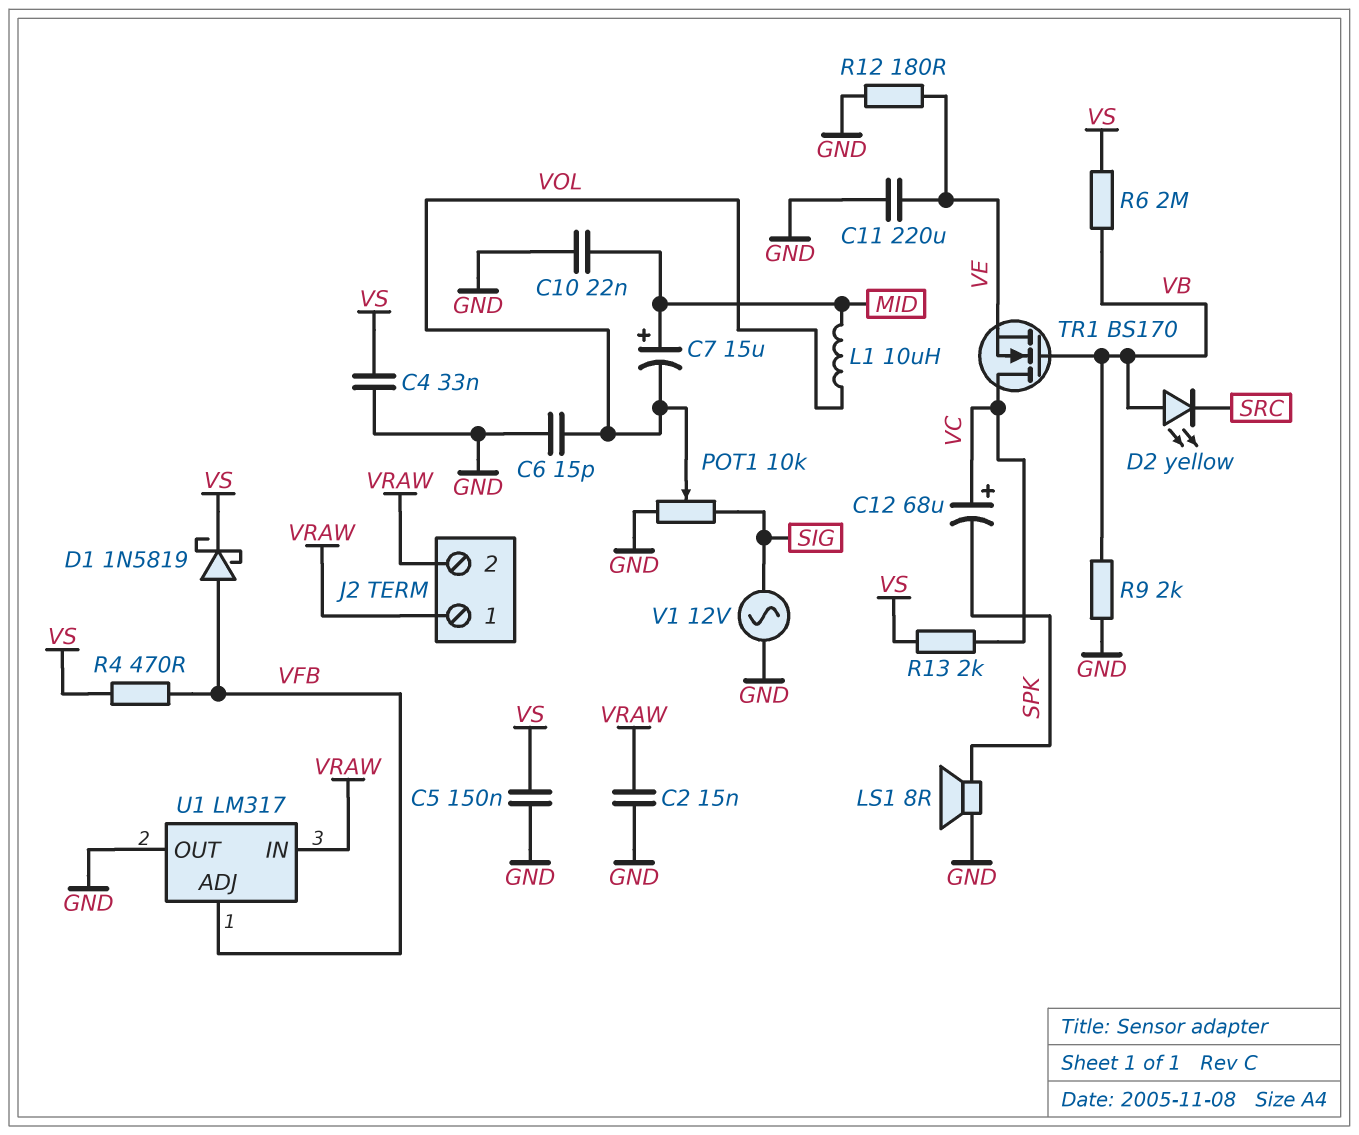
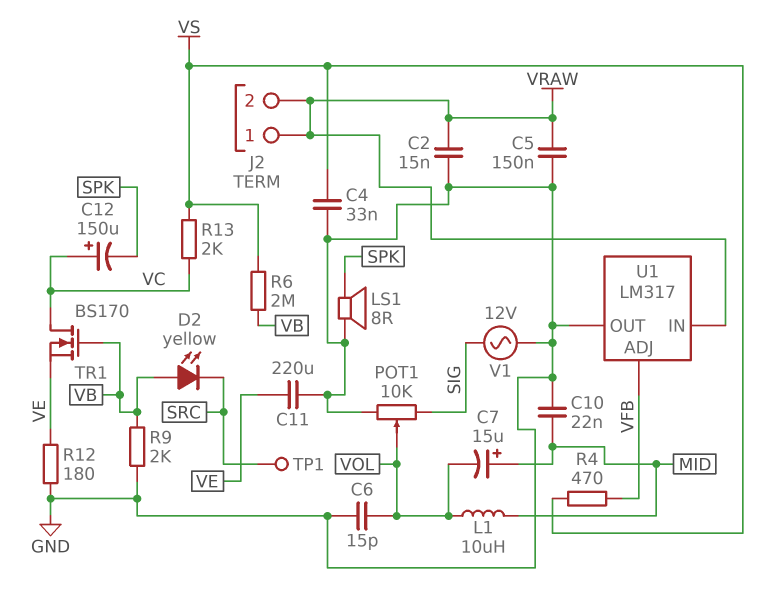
C5: 150nF (GND, VS) -> 150nF (GND, VRAW)
C12: 68uF (plus VC, minus SPK) -> 150uF (plus VC, minus SPK)
D1: schottky 1N5819 (A VFB, K VS) -> none
TP1: none -> test point (SRC)

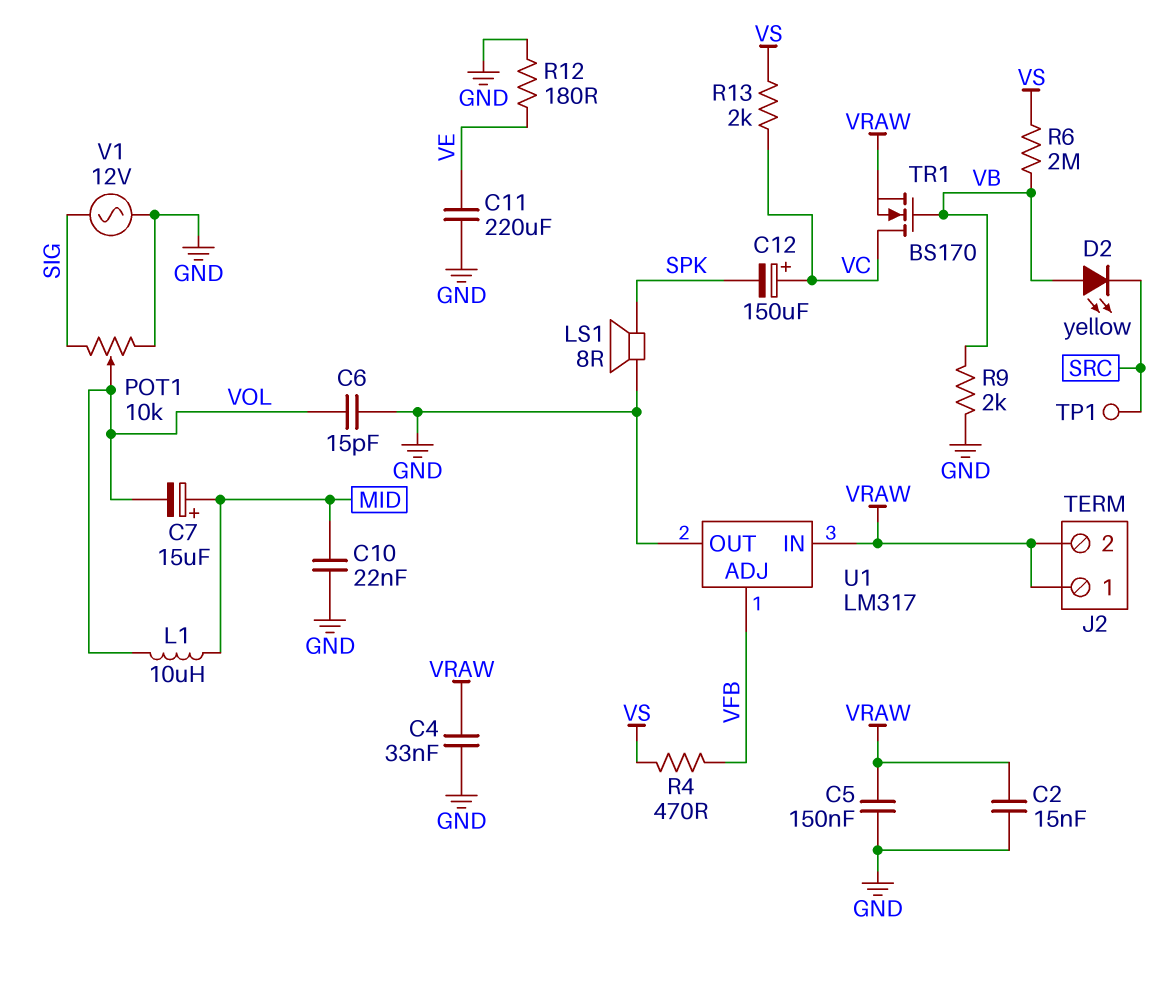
C4: 33nF (GND, VS) -> 33nF (GND, VRAW)
TR1: NMOS BS170 (G VB, D VC, S VE) -> NMOS BS170 (G VB, D VC, S VRAW)

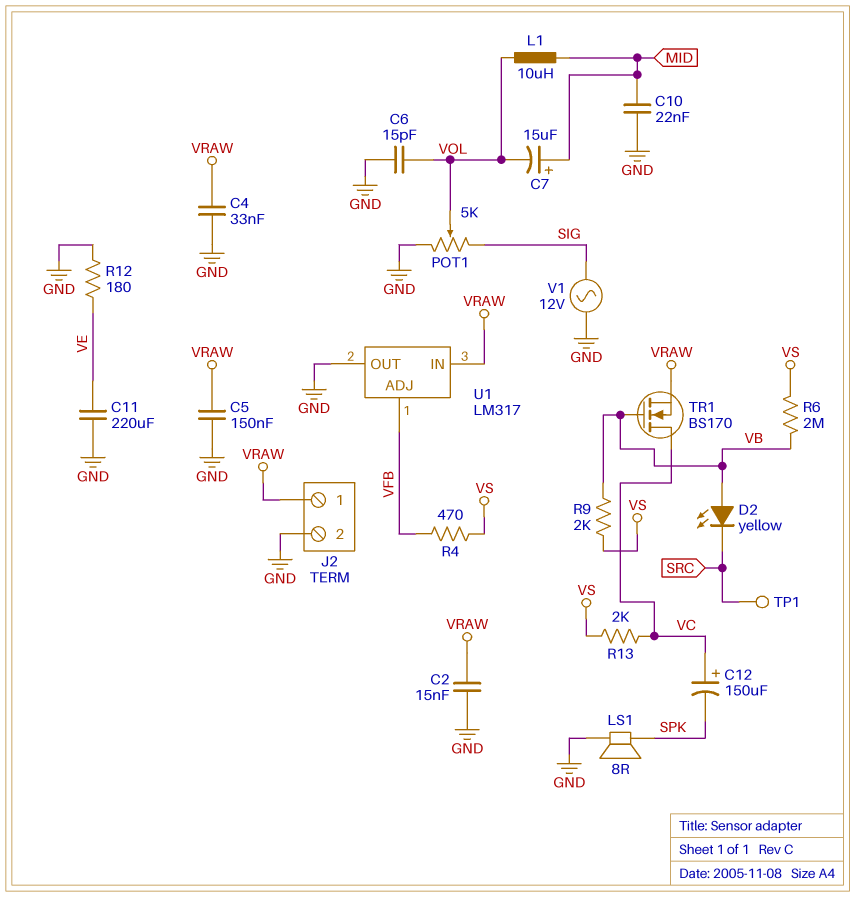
J2 pin 2: VRAW -> GND
POT1: 10k (GND, SIG, wiper VOL) -> 5k (GND, SIG, wiper VOL)
R9: 2k (GND, VB) -> 2k (VB, VS)

